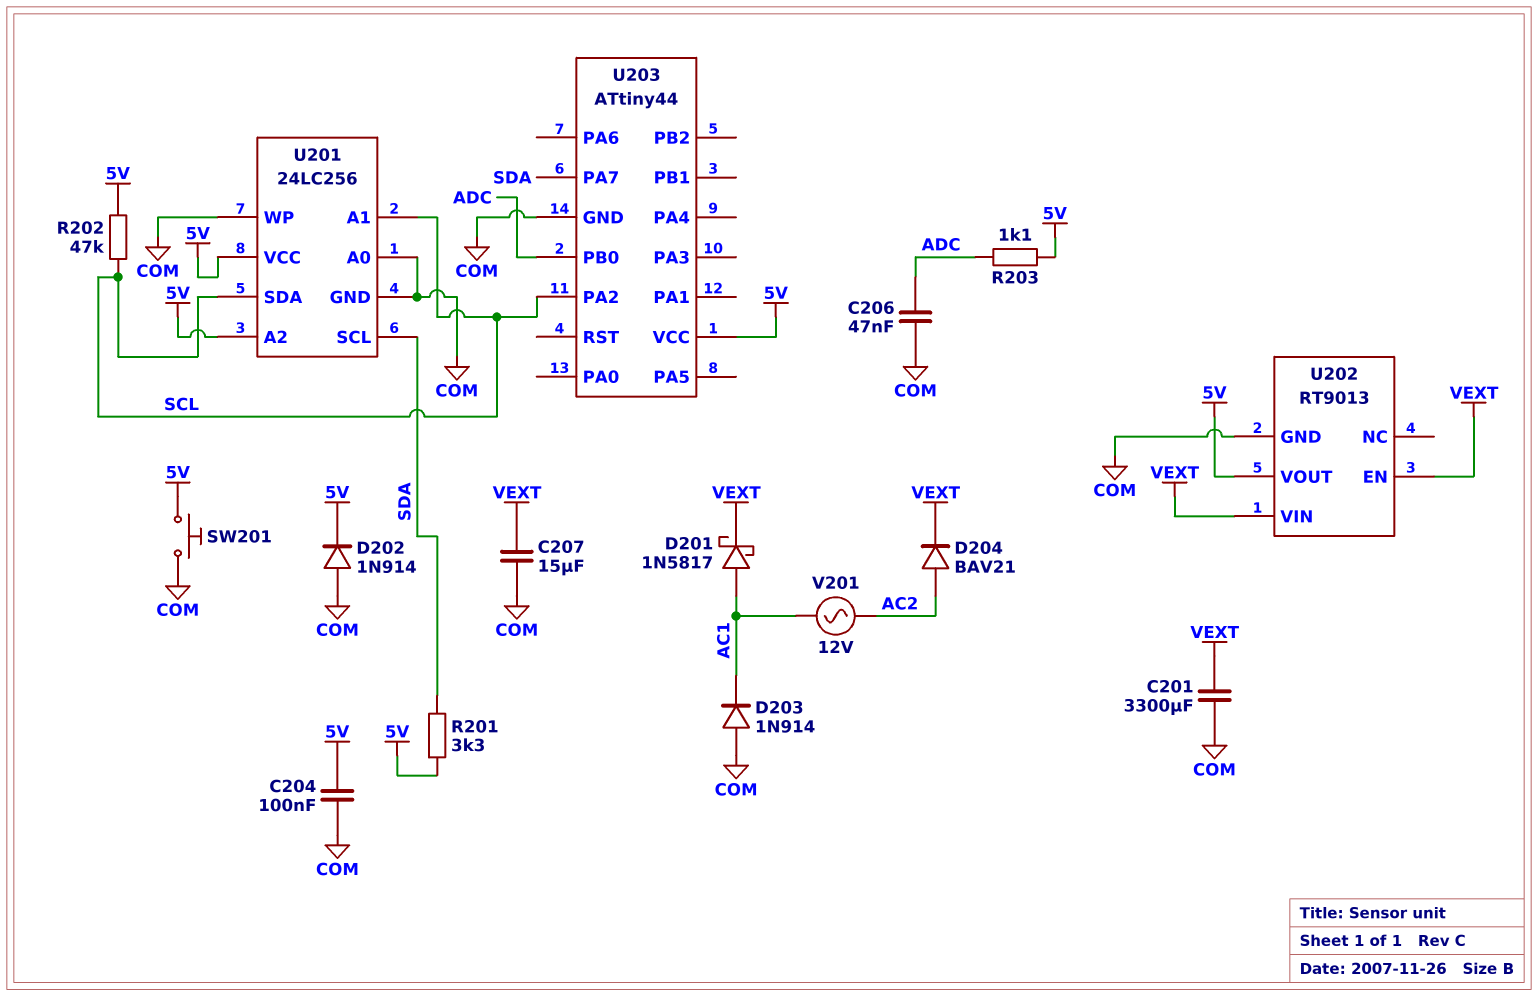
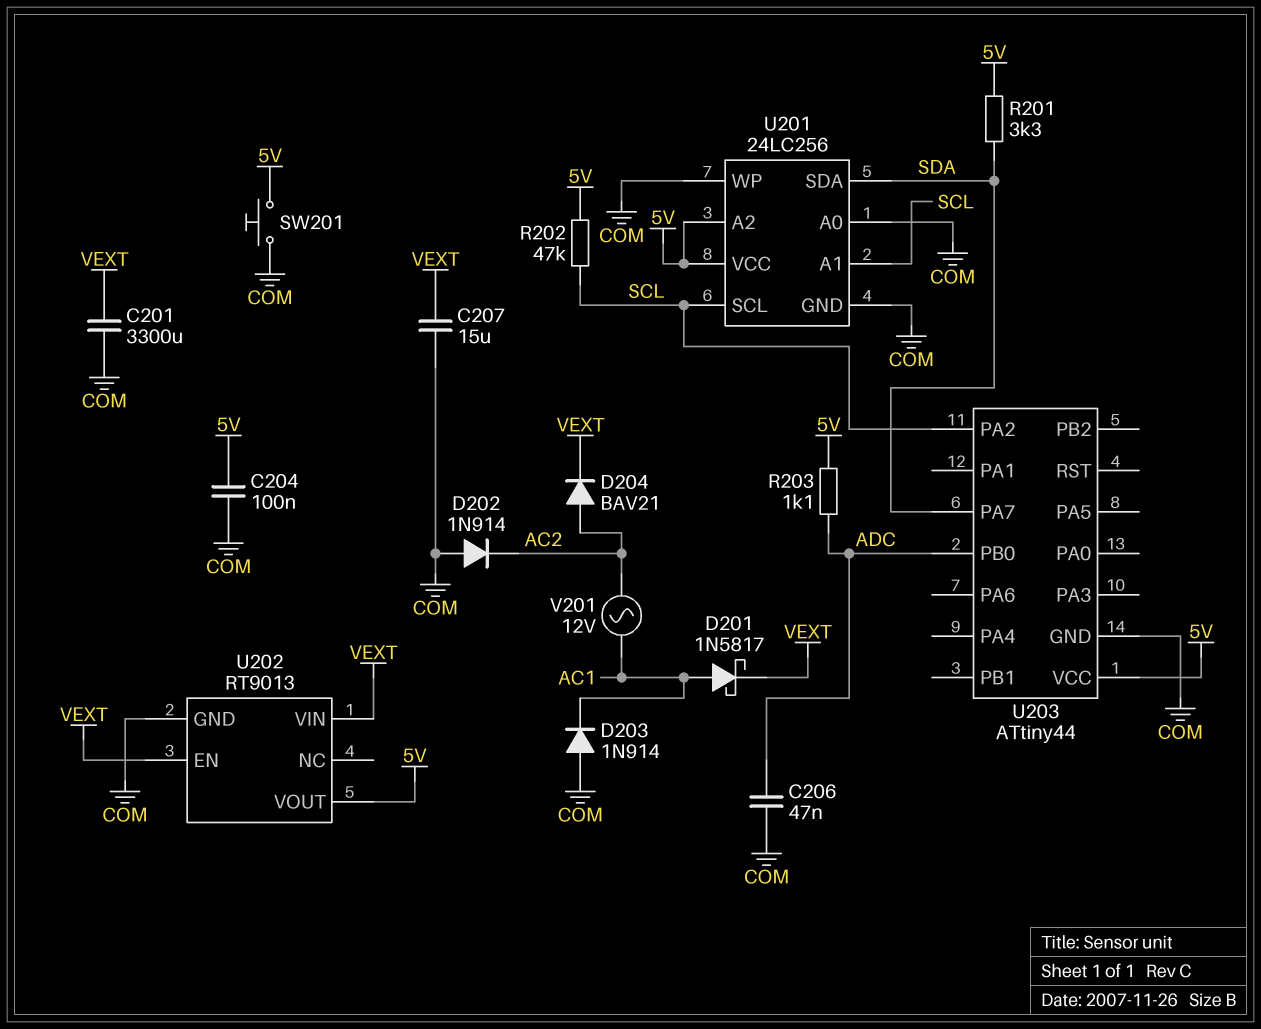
D202: diode 1N914 (A COM, K 5V) -> diode 1N914 (A COM, K AC2)
U201 pin SCL: SDA -> SCL
U201 pin SDA: SCL -> SDA

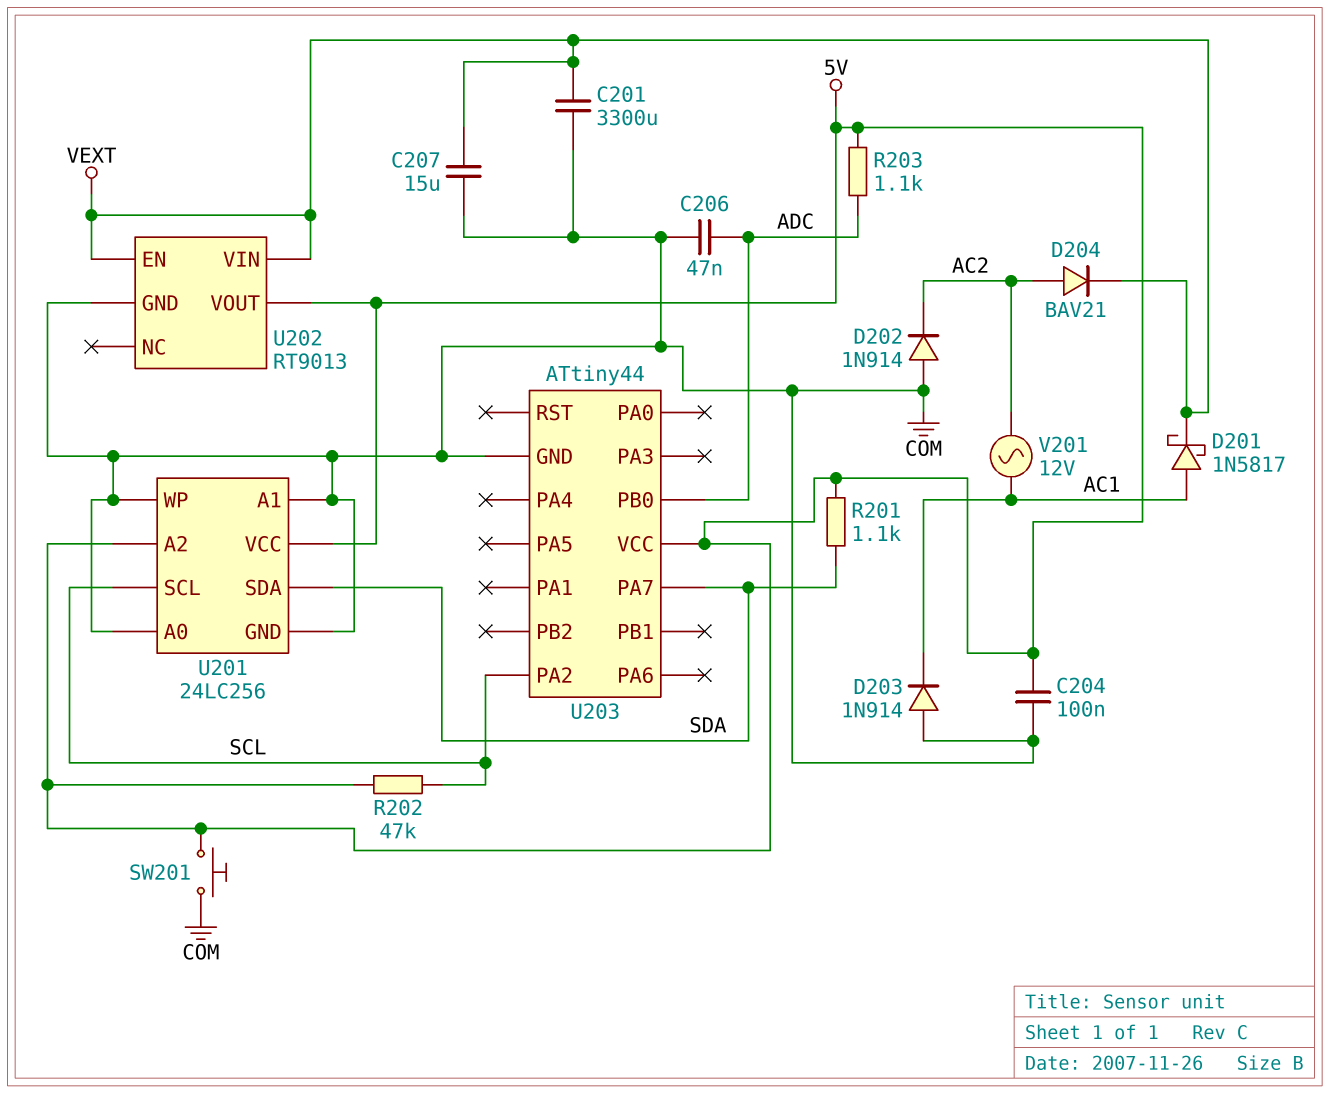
R201: 3.3k (5V, SDA) -> 1.1k (5V, SDA)
U201 pin A1: SCL -> COM

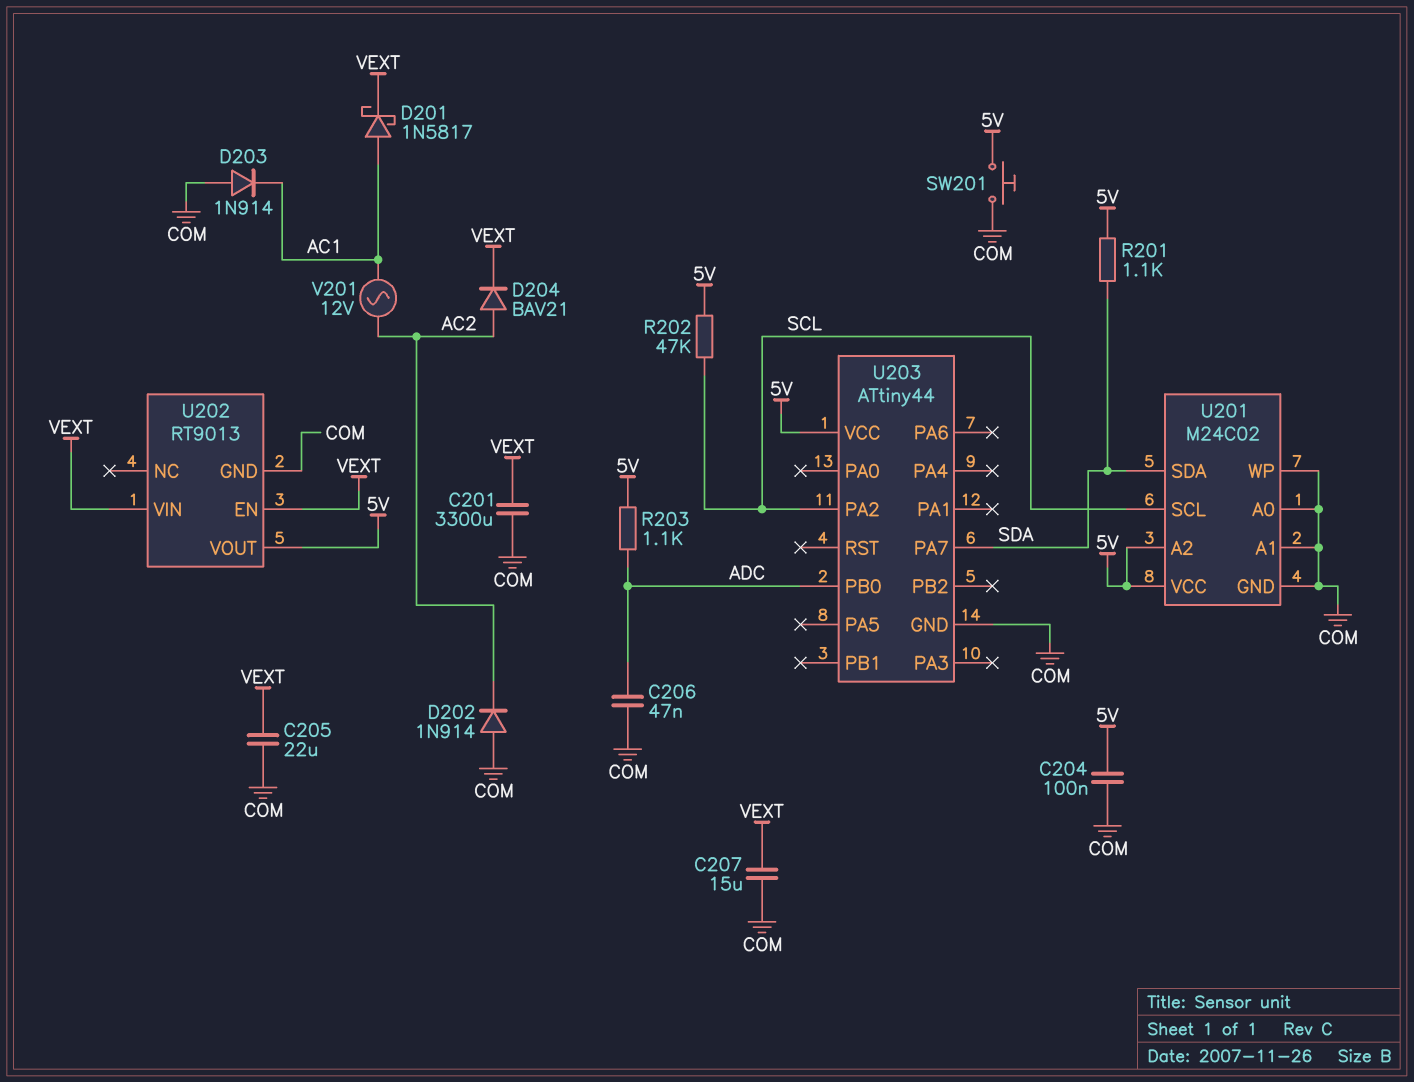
C205: none -> 22uF (COM, VEXT)
U201: 24LC256 -> M24C02

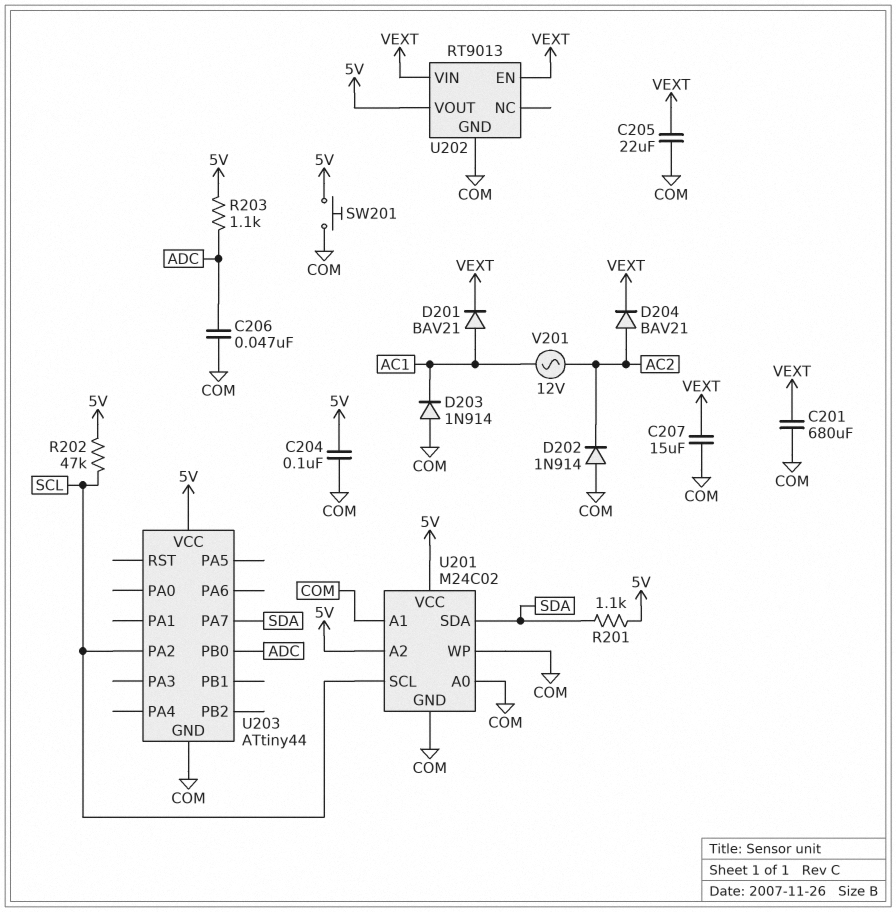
C201: 3300uF (COM, VEXT) -> 680uF (COM, VEXT)
D201: schottky 1N5817 (A AC1, K VEXT) -> diode BAV21 (A AC1, K VEXT)

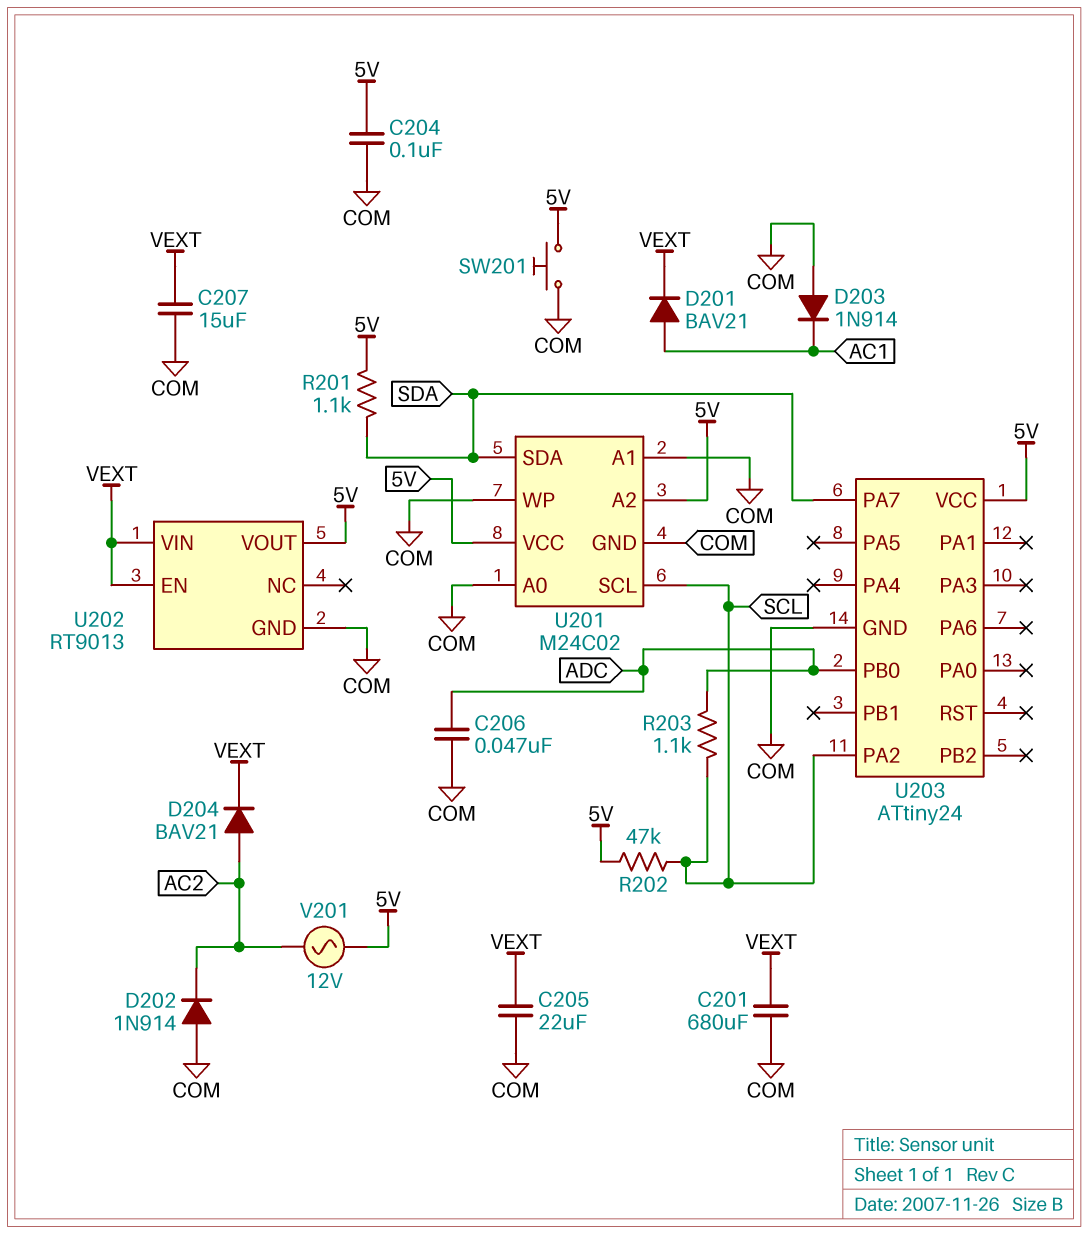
R203: 1.1k (5V, ADC) -> 1.1k (ADC, SCL)
U203: ATtiny44 -> ATtiny24
V201: AC 12V (AC1, AC2) -> AC 12V (5V, AC2)

